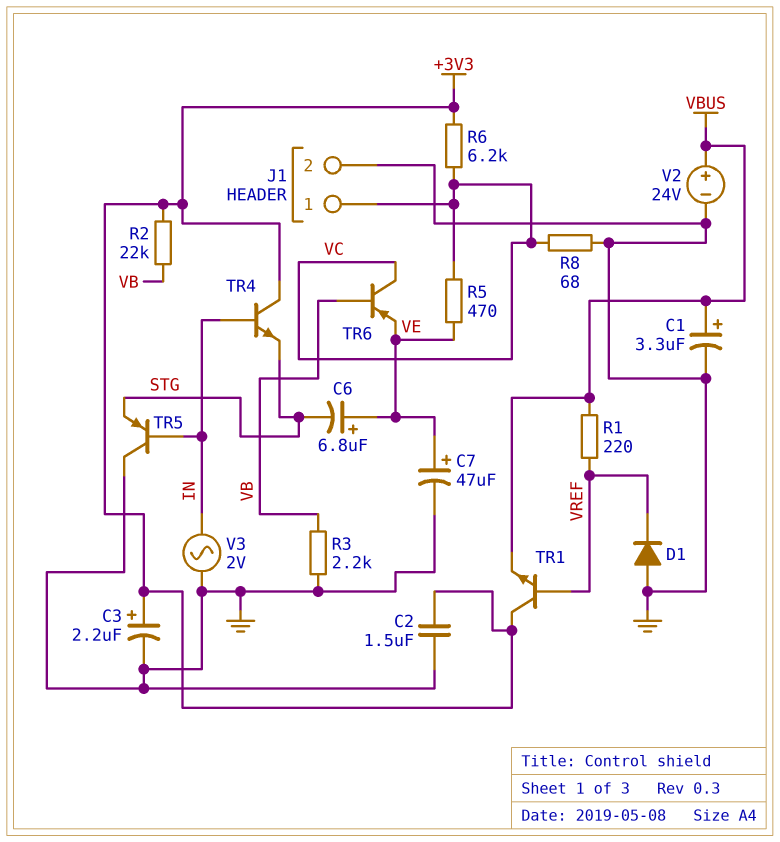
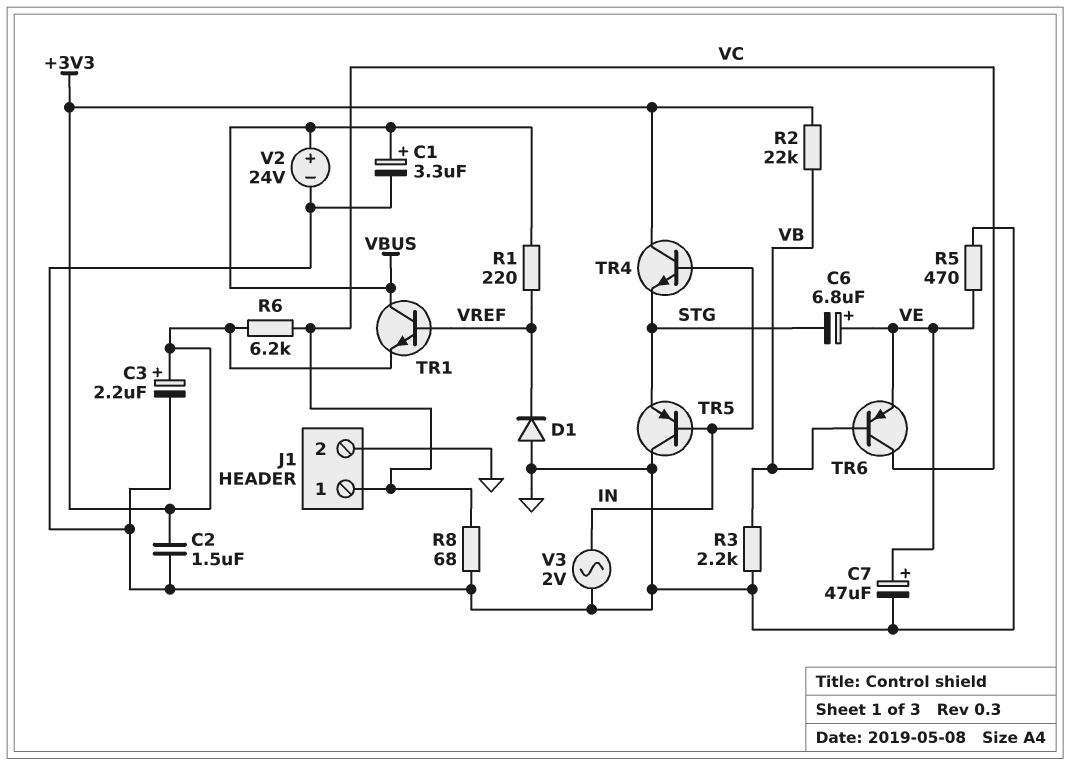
R5: 470 (VC, VE) -> 470 (GND, VE)
TR1: NPN (B VREF, C +3V3, E VBUS) -> NPN (B VREF, C VBUS, E +3V3)

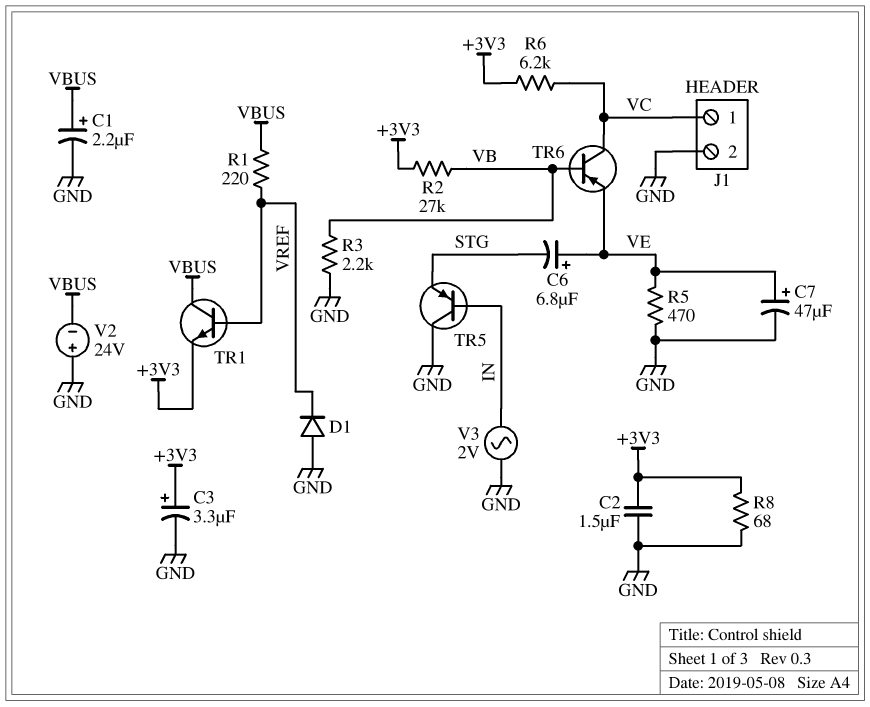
C1: 3.3uF (plus VBUS, minus GND) -> 2.2uF (plus VBUS, minus GND)
C3: 2.2uF (plus +3V3, minus GND) -> 3.3uF (plus +3V3, minus GND)
R2: 22k (+3V3, VB) -> 27k (+3V3, VB)
R8: 68 (GND, VC) -> 68 (+3V3, GND)
TR4: NPN (B IN, C +3V3, E STG) -> none
V2: 24V (plus VBUS, minus GND) -> 24V (plus GND, minus VBUS)

